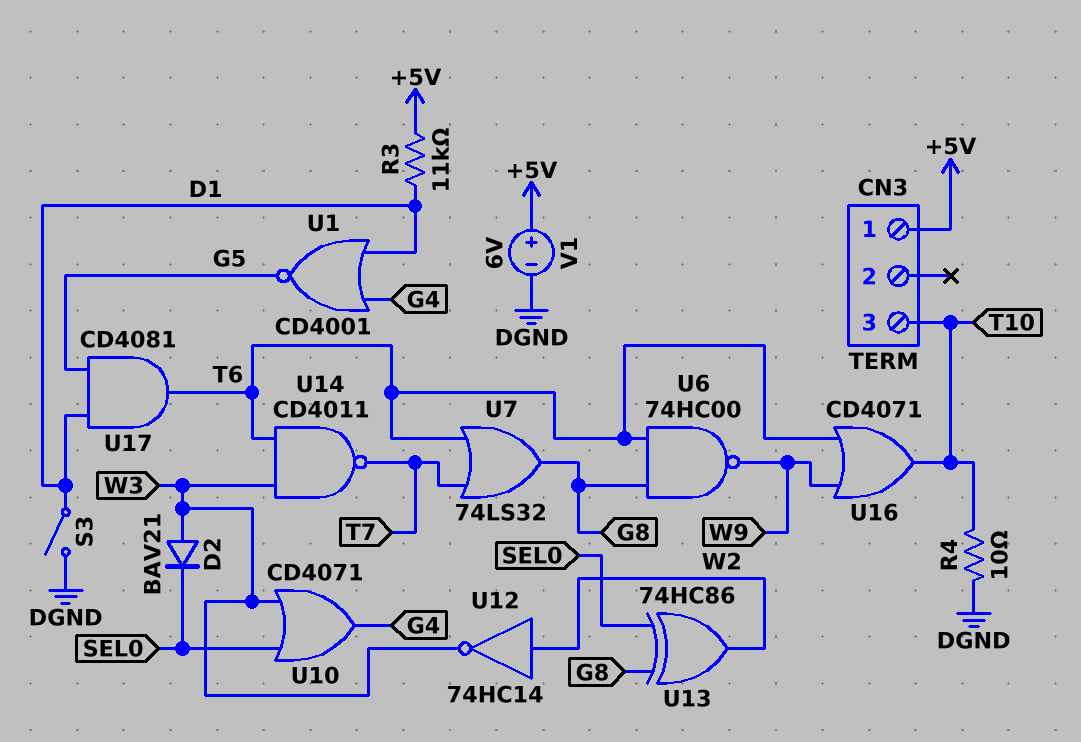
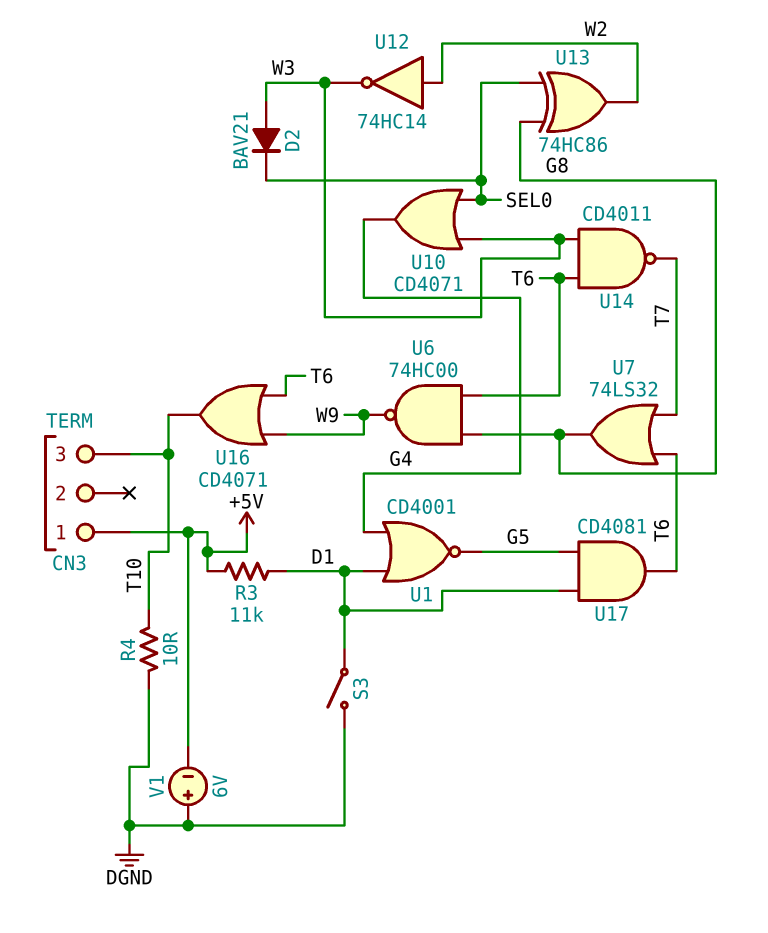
V1: 6V (plus +5V, minus DGND) -> 6V (plus DGND, minus +5V)

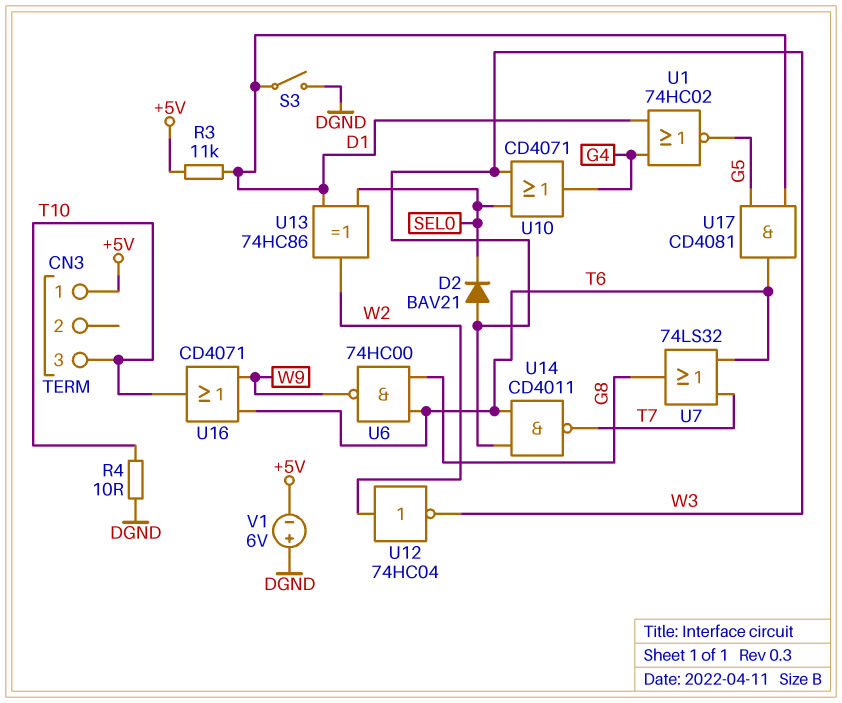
U1: NOR CD4001 (in D1, in G4, out G5) -> NOR 74HC02 (in D1, in G4, out G5)
U12: NOT 74HC14 (in W2, out W3) -> NOT 74HC04 (in W2, out W3)
U13: XOR 74HC86 (in G8, in SEL0, out W2) -> XOR 74HC86 (in D1, in SEL0, out W2)

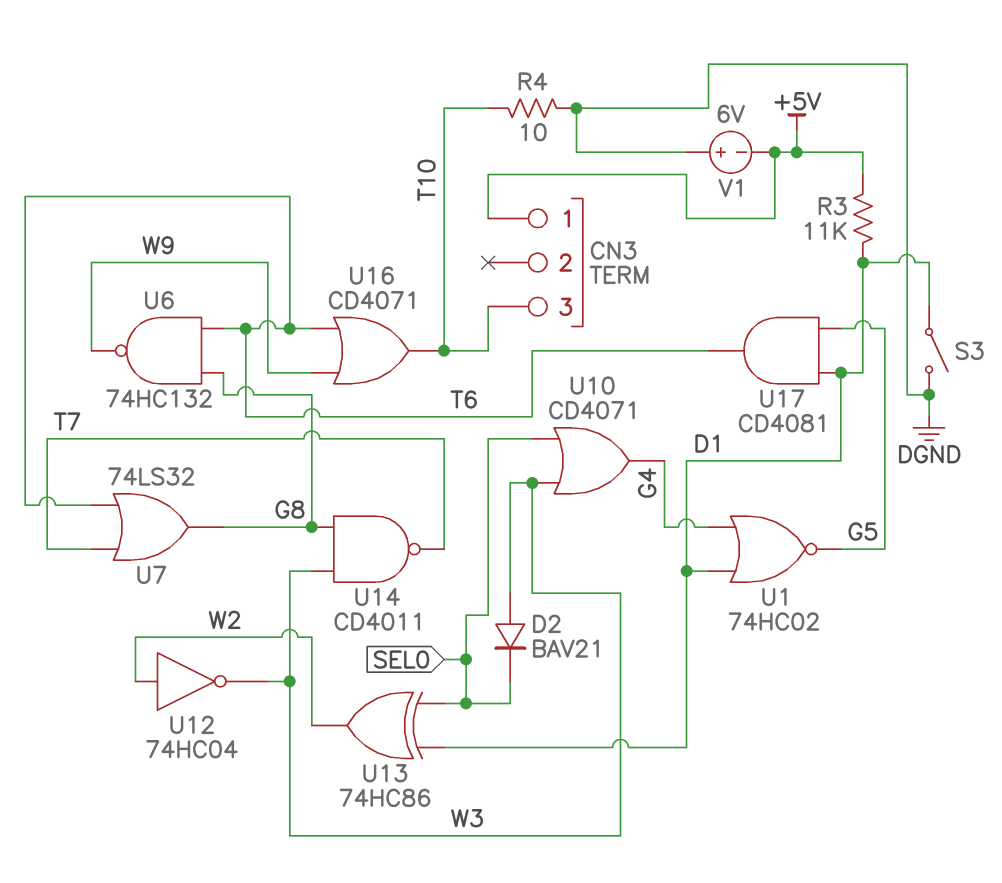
U6: NAND 74HC00 (in G8, in T6, out W9) -> NAND 74HC132 (in G8, in T6, out W9)
U14: NAND CD4011 (in T6, in W3, out T7) -> NAND CD4011 (in G8, in W3, out T7)

